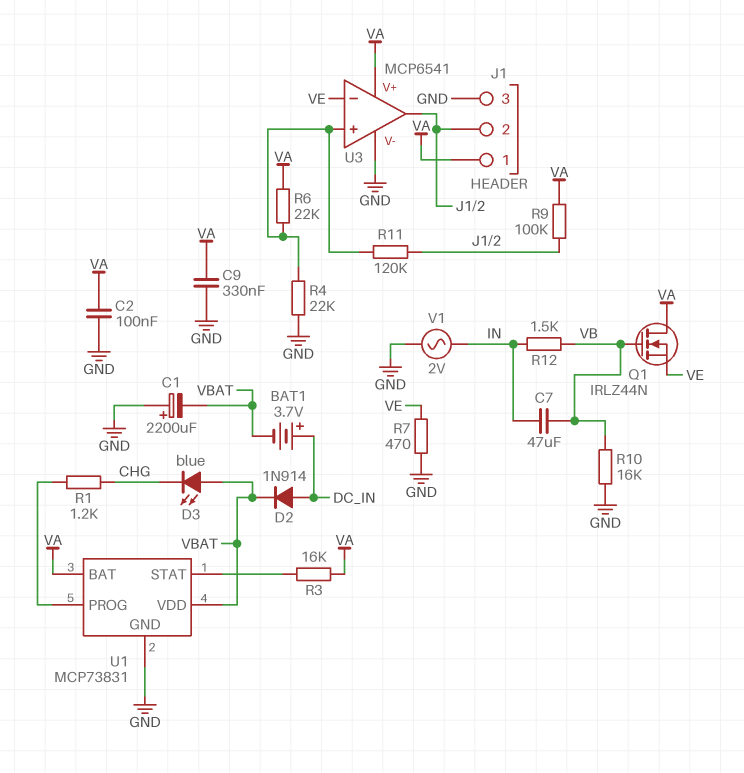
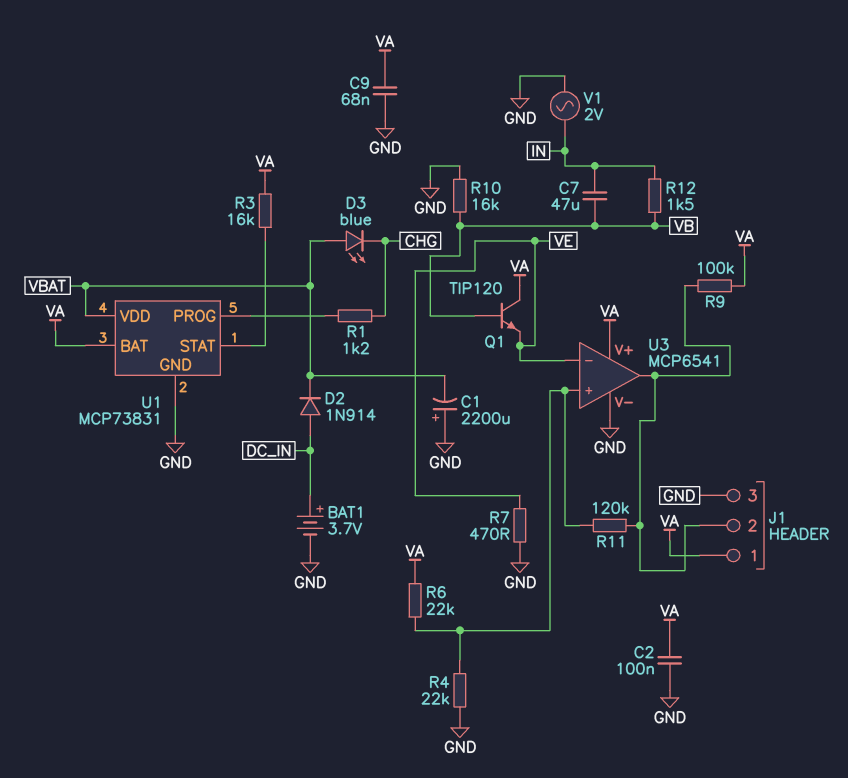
BAT1: 3.7V (plus DC_IN, minus VBAT) -> 3.7V (plus DC_IN, minus GND)
C9: 330nF (GND, VA) -> 68nF (GND, VA)
Q1: NMOS IRLZ44N (G VB, D VA, S VE) -> NPN TIP120 (B VB, C VA, E VE)

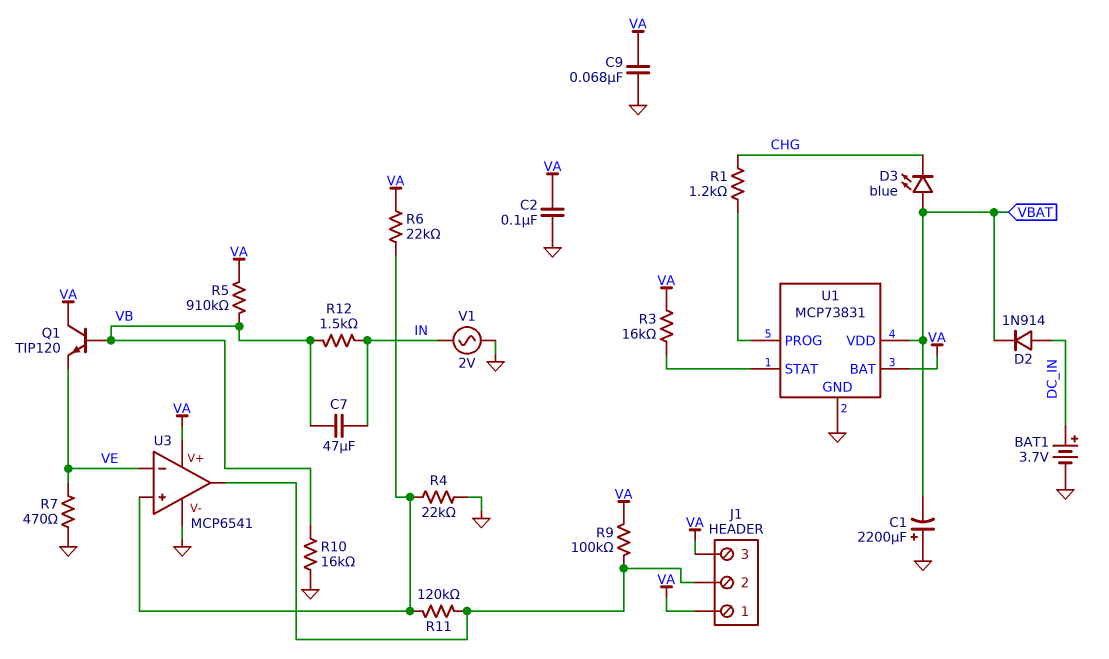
J1 pin 3: GND -> VA
R5: none -> 910k (VA, VB)

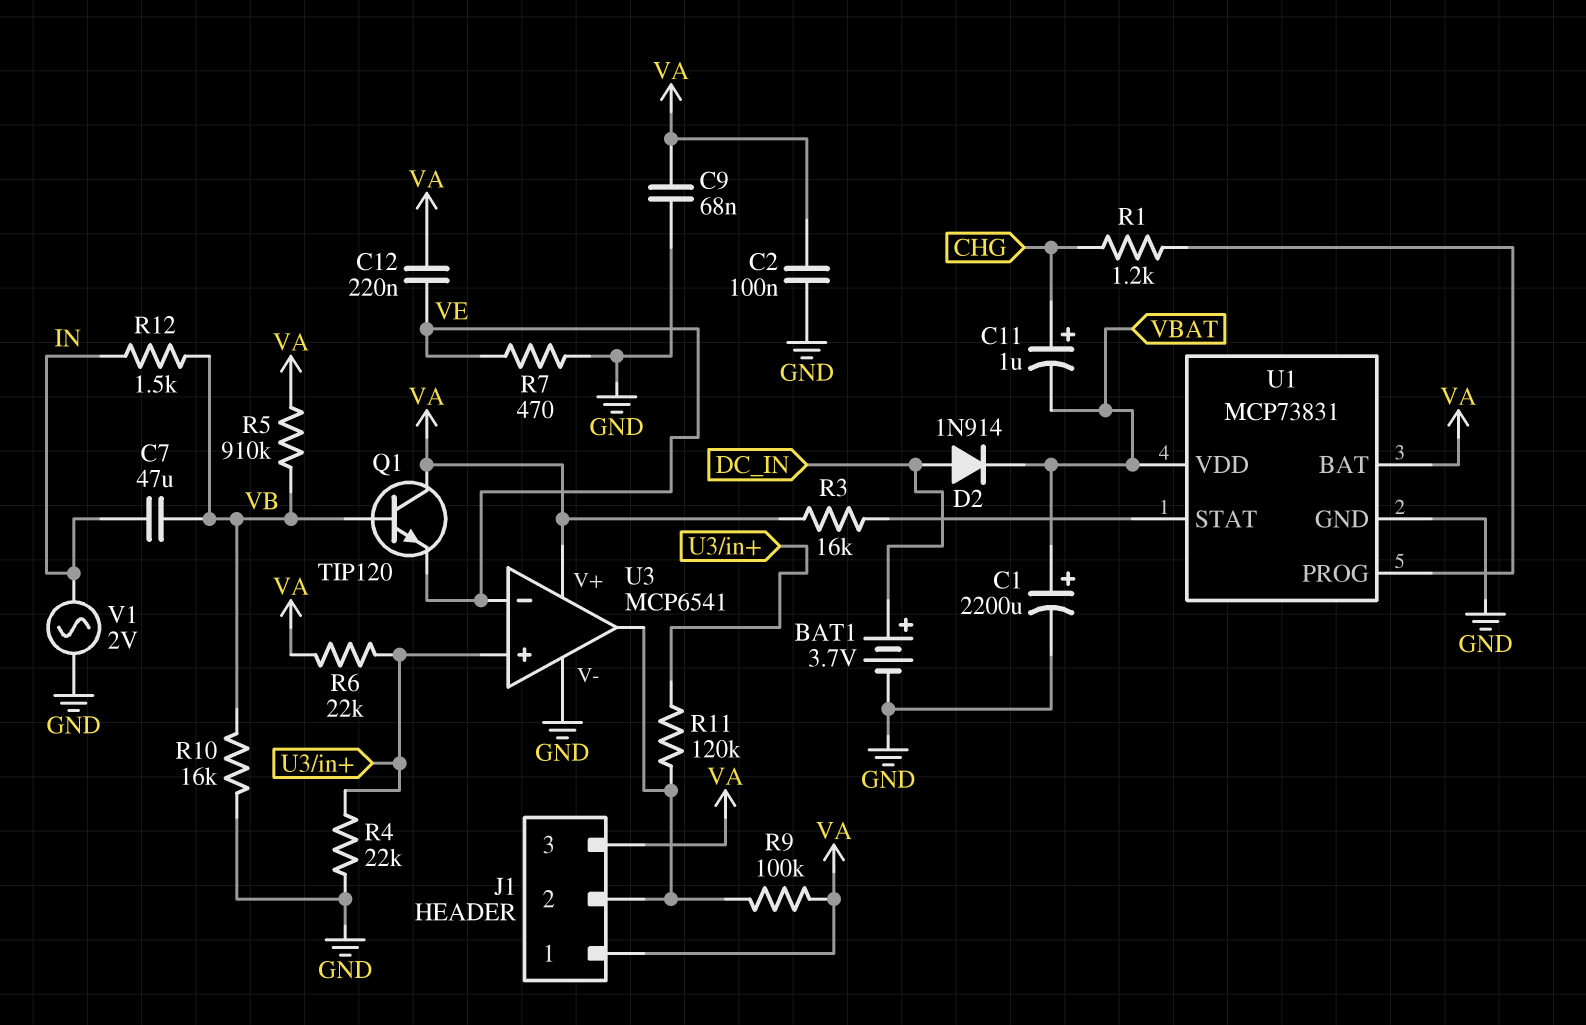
C1: 2200uF (plus GND, minus VBAT) -> 2200uF (plus VBAT, minus GND)
C11: none -> 1uF (plus CHG, minus VBAT)
C12: none -> 220nF (VA, VE)
D3: LED blue (A VBAT, K CHG) -> none

